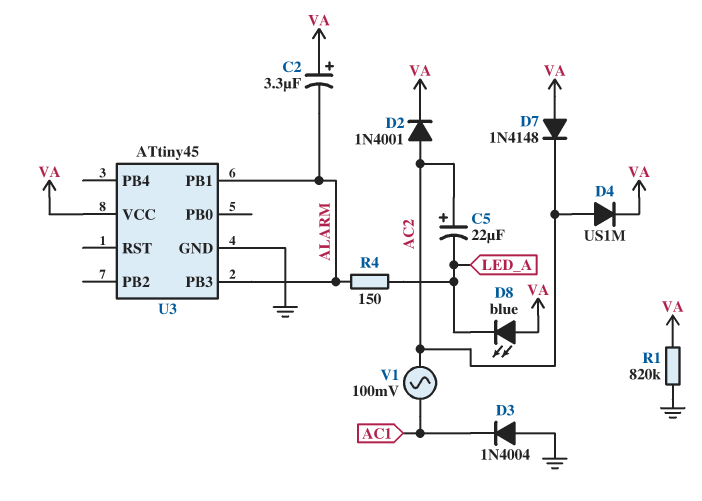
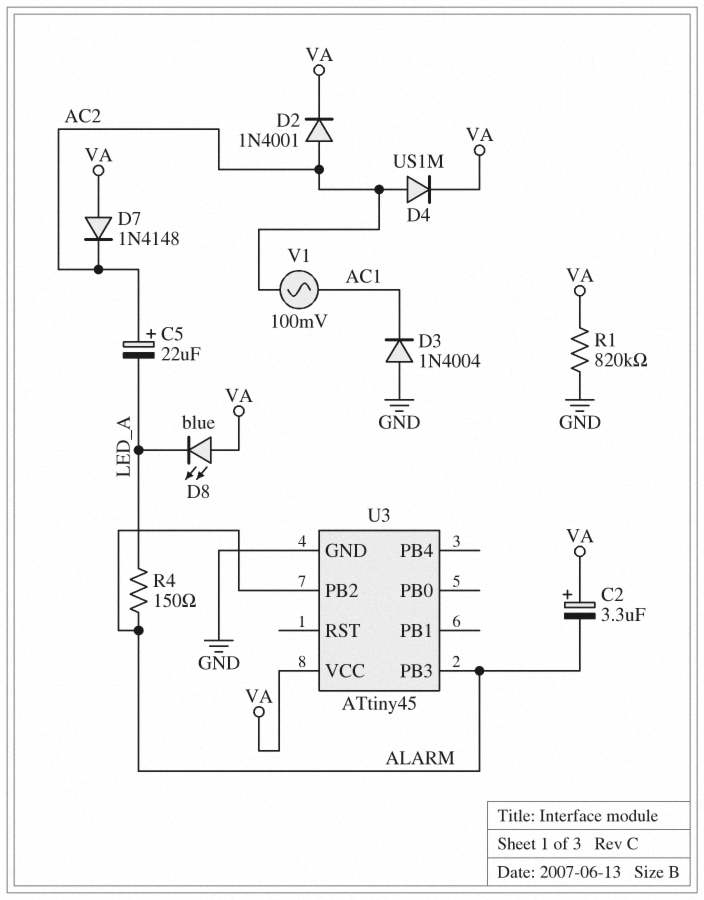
U3 pin PB1: ALARM -> none
U3 pin PB2: none -> ALARM

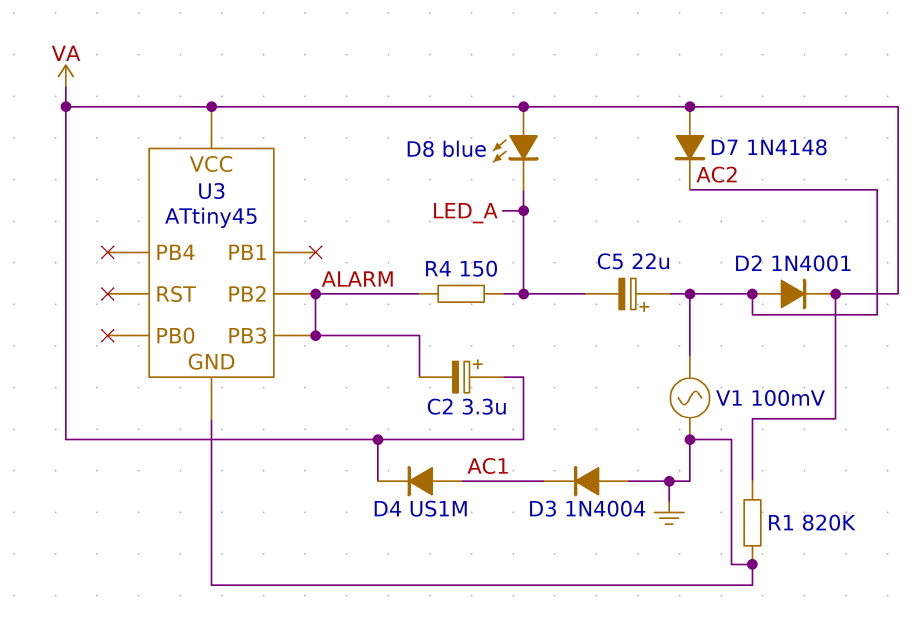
D4: diode US1M (A AC2, K VA) -> diode US1M (A AC1, K VA)
V1: AC 100mV (AC1, AC2) -> AC 100mV (AC2, GND)

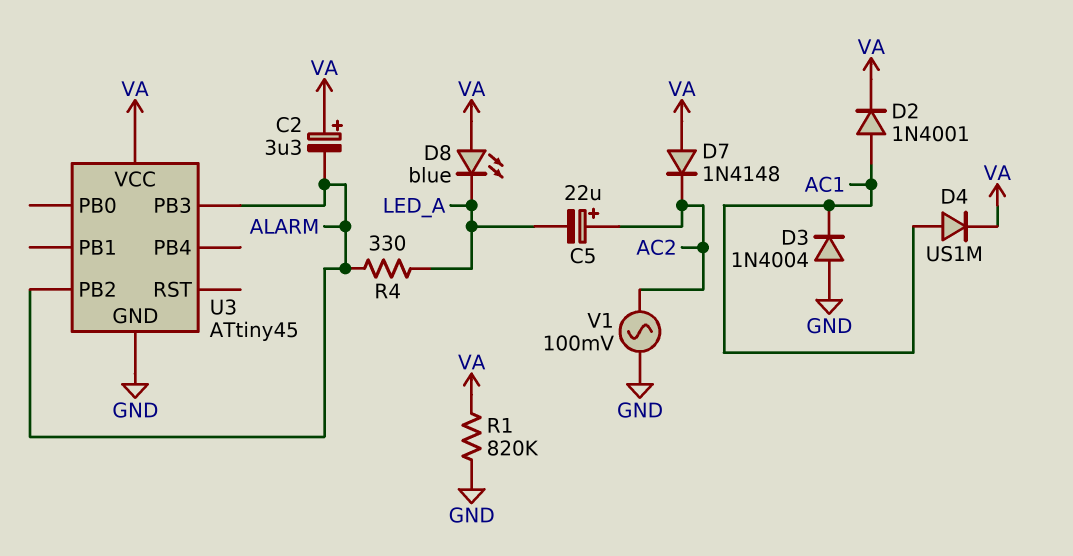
D2: diode 1N4001 (A AC2, K VA) -> diode 1N4001 (A AC1, K VA)
R4: 150 (ALARM, LED_A) -> 330 (ALARM, LED_A)

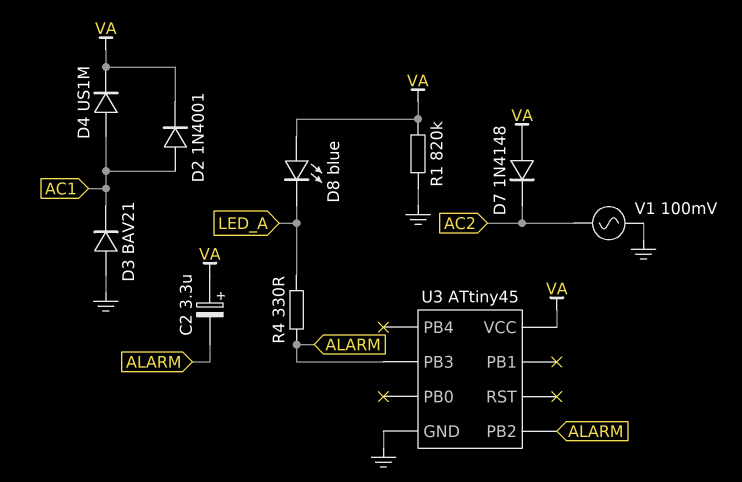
C5: 22uF (plus AC2, minus LED_A) -> none
D3: diode 1N4004 (A GND, K AC1) -> diode BAV21 (A GND, K AC1)

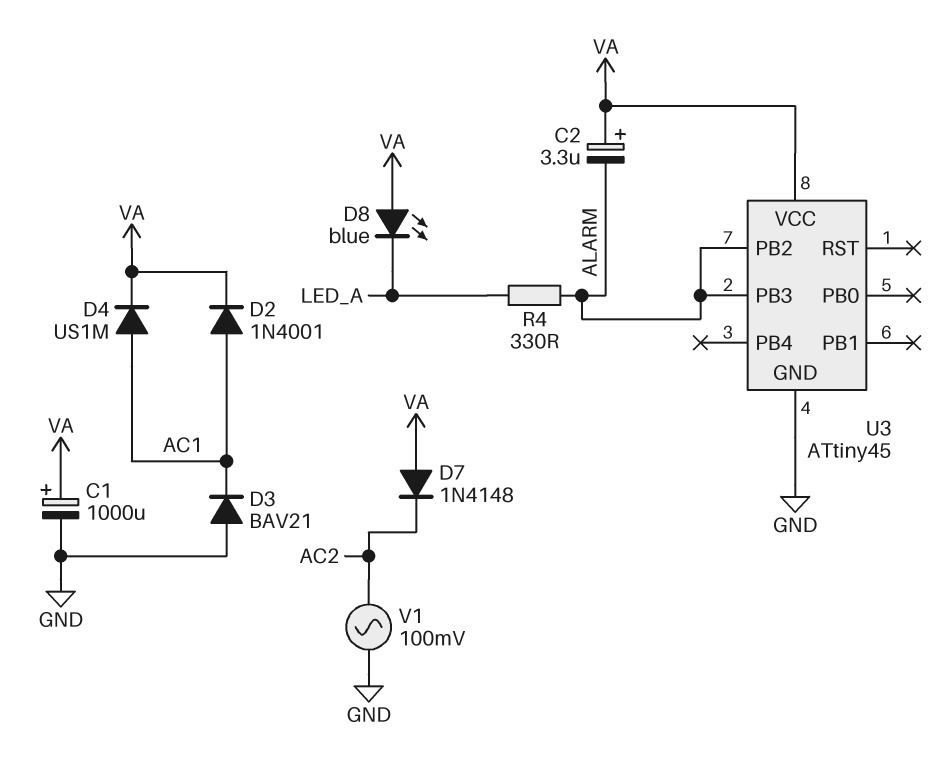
C1: none -> 1000uF (plus VA, minus GND)
R1: 820k (GND, VA) -> none

